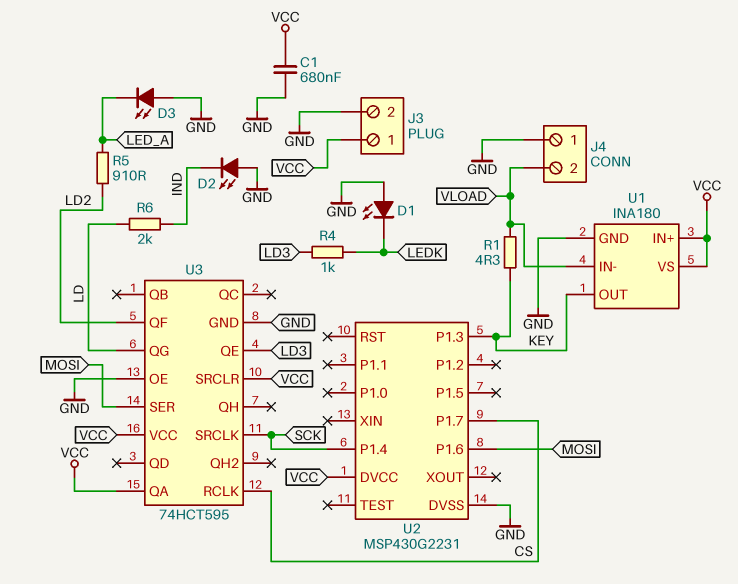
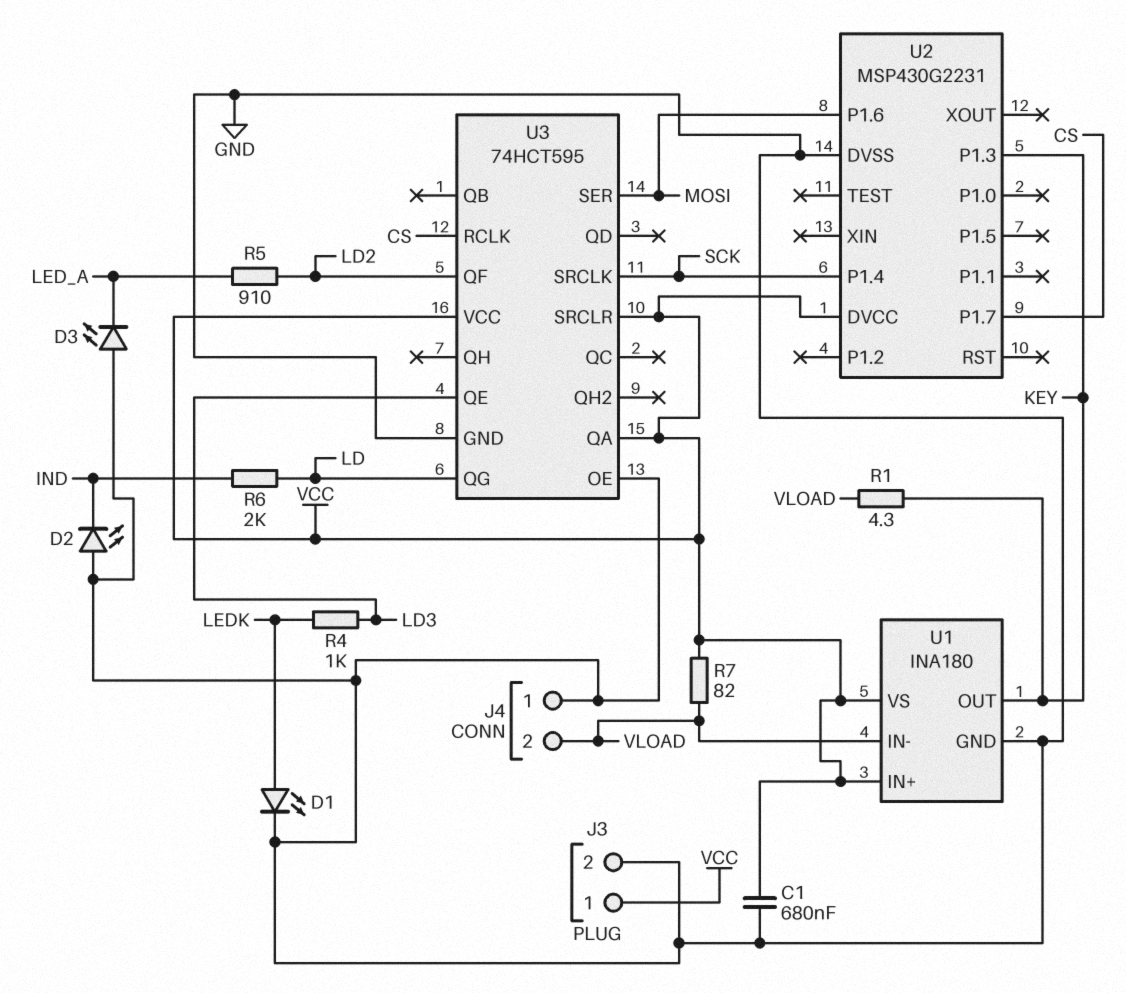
D1: LED (A GND, K LEDK) -> LED (A LEDK, K GND)
R7: none -> 82 (VCC, VLOAD)

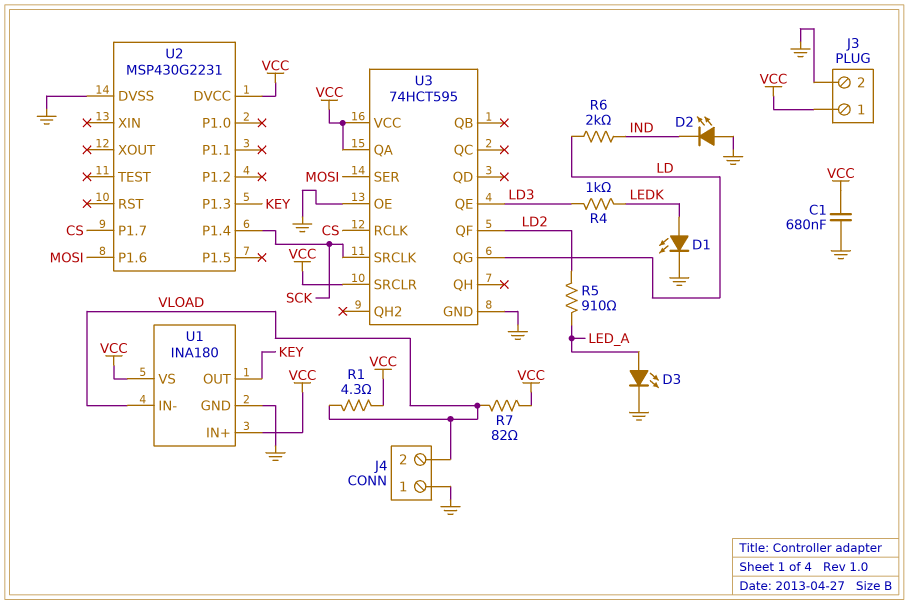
D3: LED (A GND, K LED_A) -> LED (A LED_A, K GND)
R1: 4.3 (KEY, VLOAD) -> 4.3 (VCC, VLOAD)

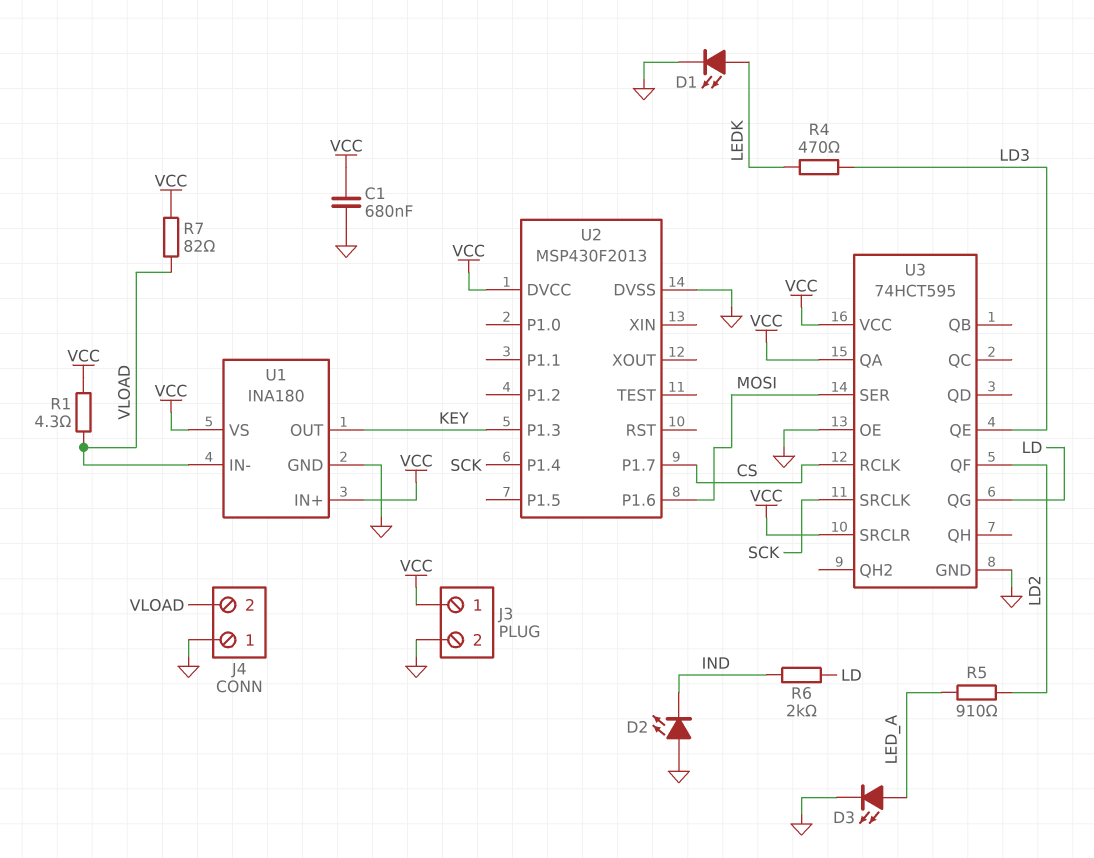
R4: 1k (LD3, LEDK) -> 470 (LD3, LEDK)
U2: MSP430G2231 -> MSP430F2013

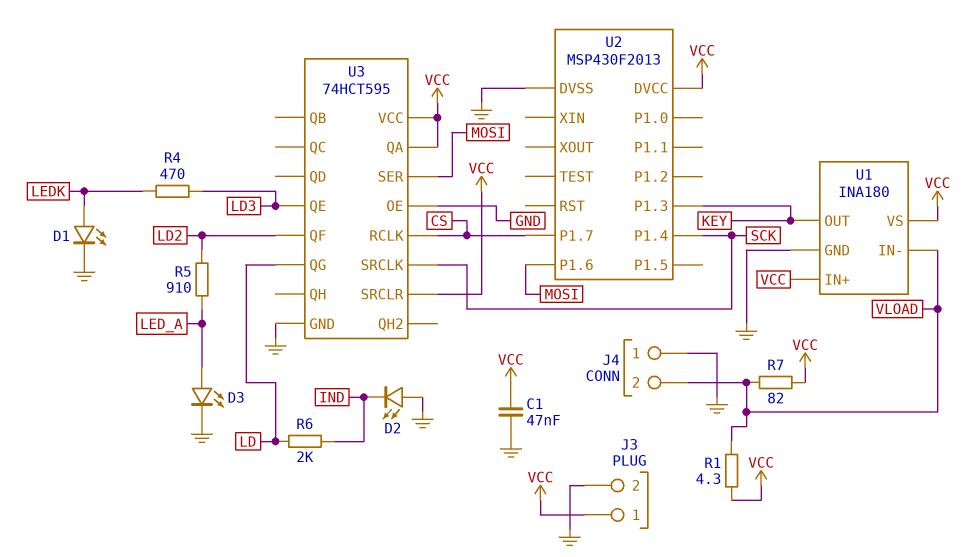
C1: 680nF (GND, VCC) -> 47nF (GND, VCC)

